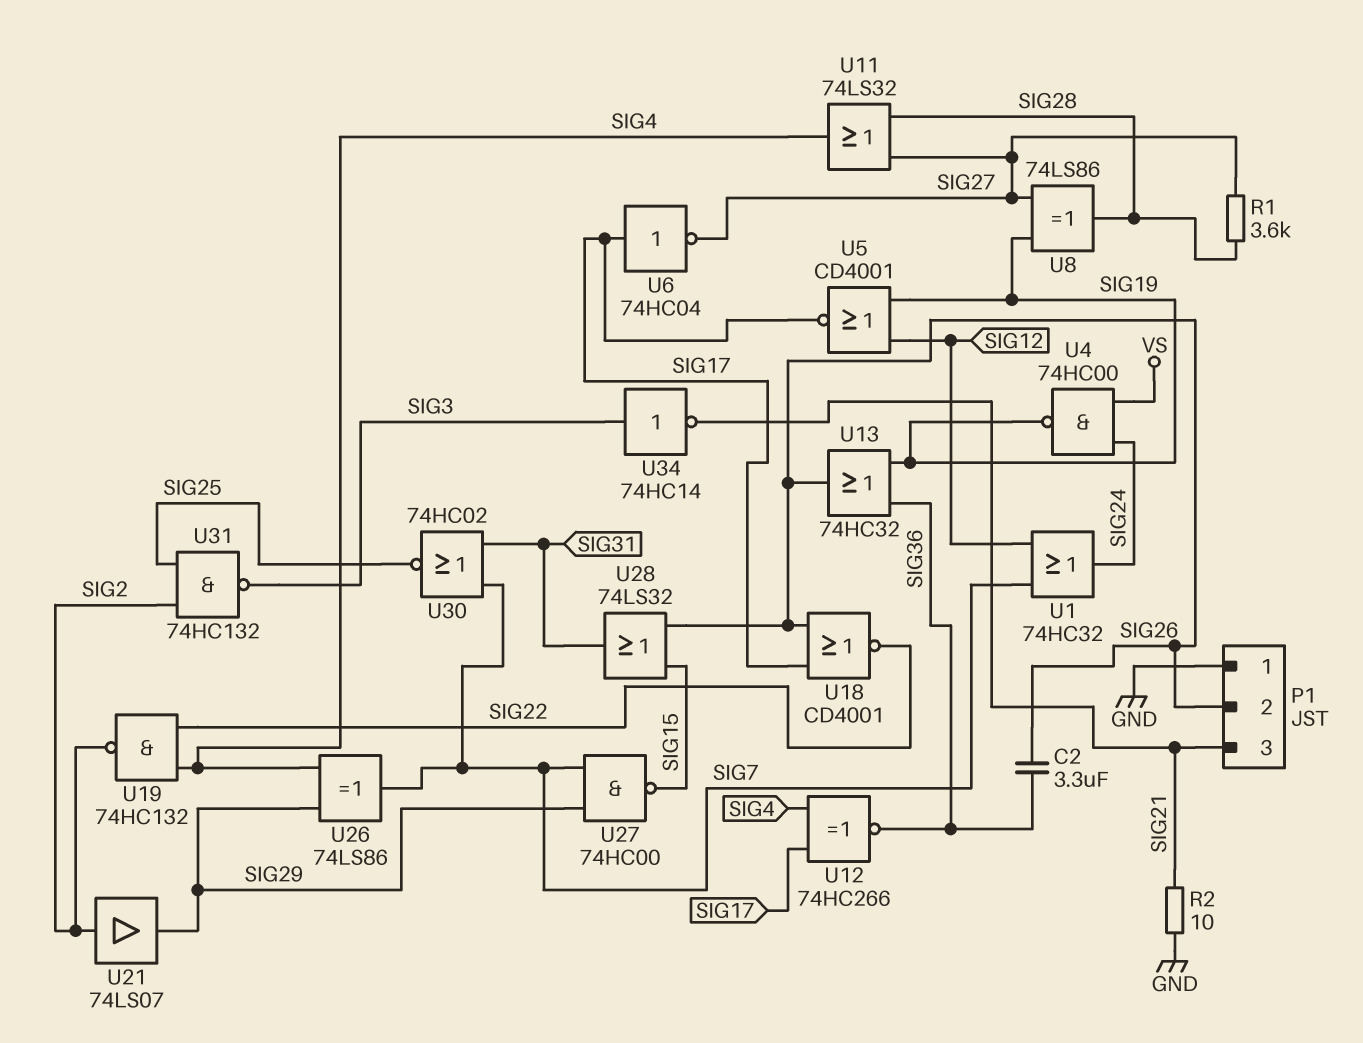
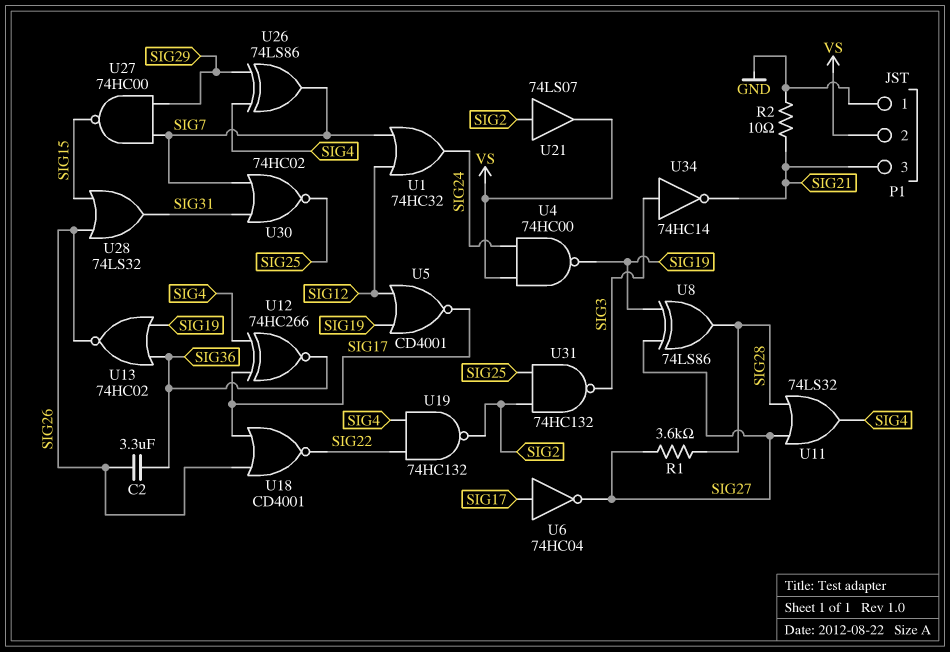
P1 pin 2: SIG26 -> VS
U13: OR 74HC32 (in SIG19, in SIG36, out SIG26) -> NOR 74HC02 (in SIG19, in SIG36, out SIG26)
U21: buffer 74LS07 (in SIG2, out SIG29) -> buffer 74LS07 (in SIG2, out VS)

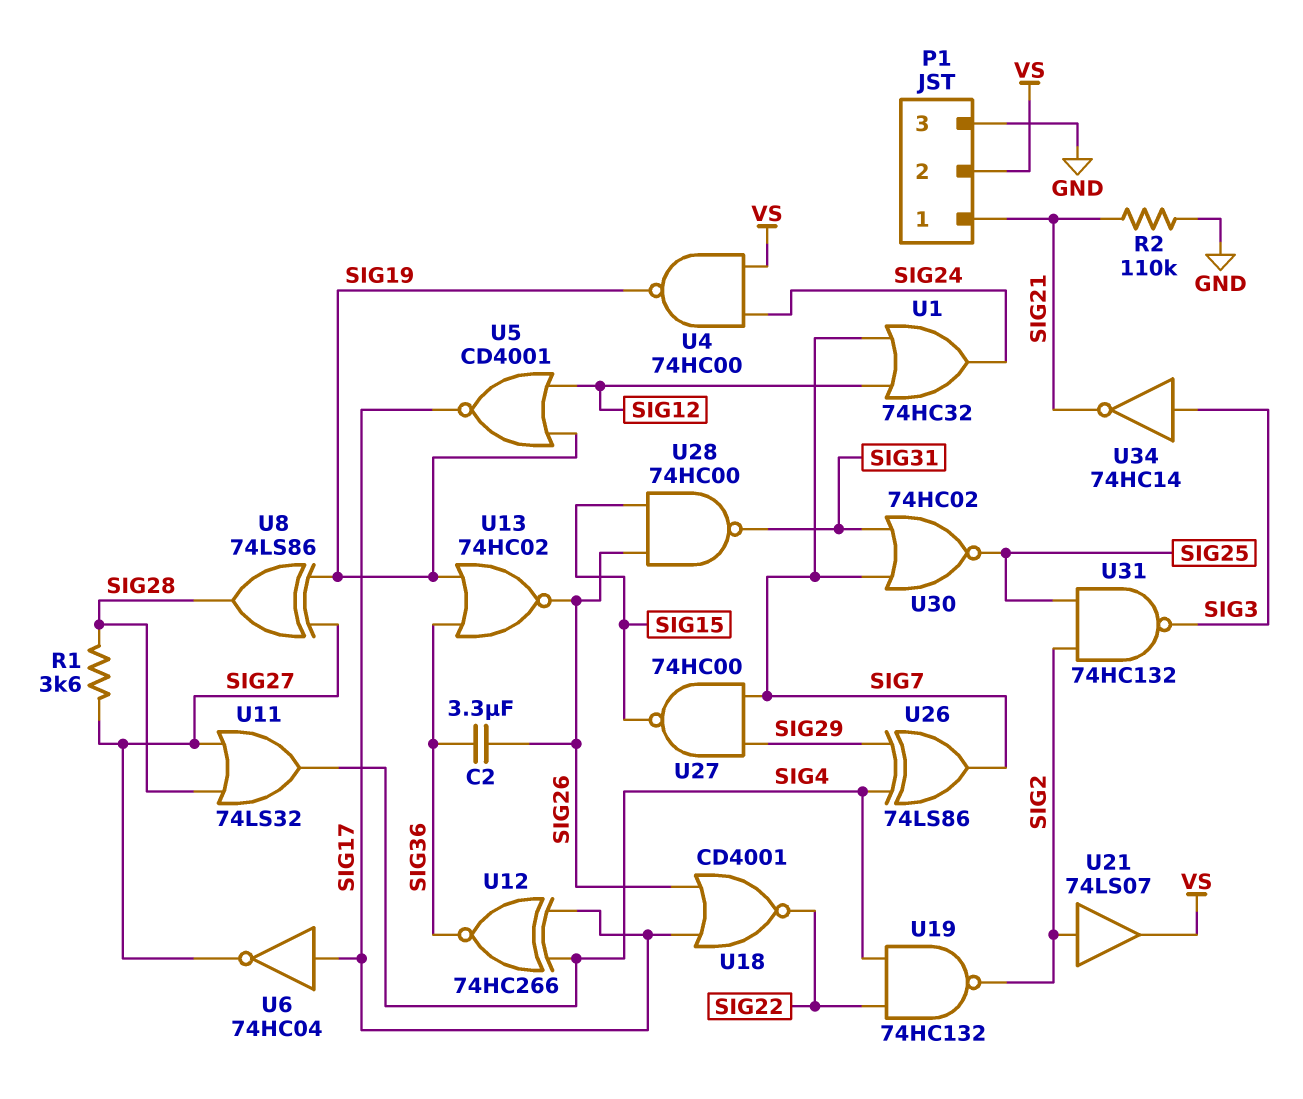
P1 pin 1: GND -> SIG21
P1 pin 3: SIG21 -> GND
R2: 10 (GND, SIG21) -> 110k (GND, SIG21)
U28: OR 74LS32 (in SIG15, in SIG26, out SIG31) -> NAND 74HC00 (in SIG15, in SIG26, out SIG31)

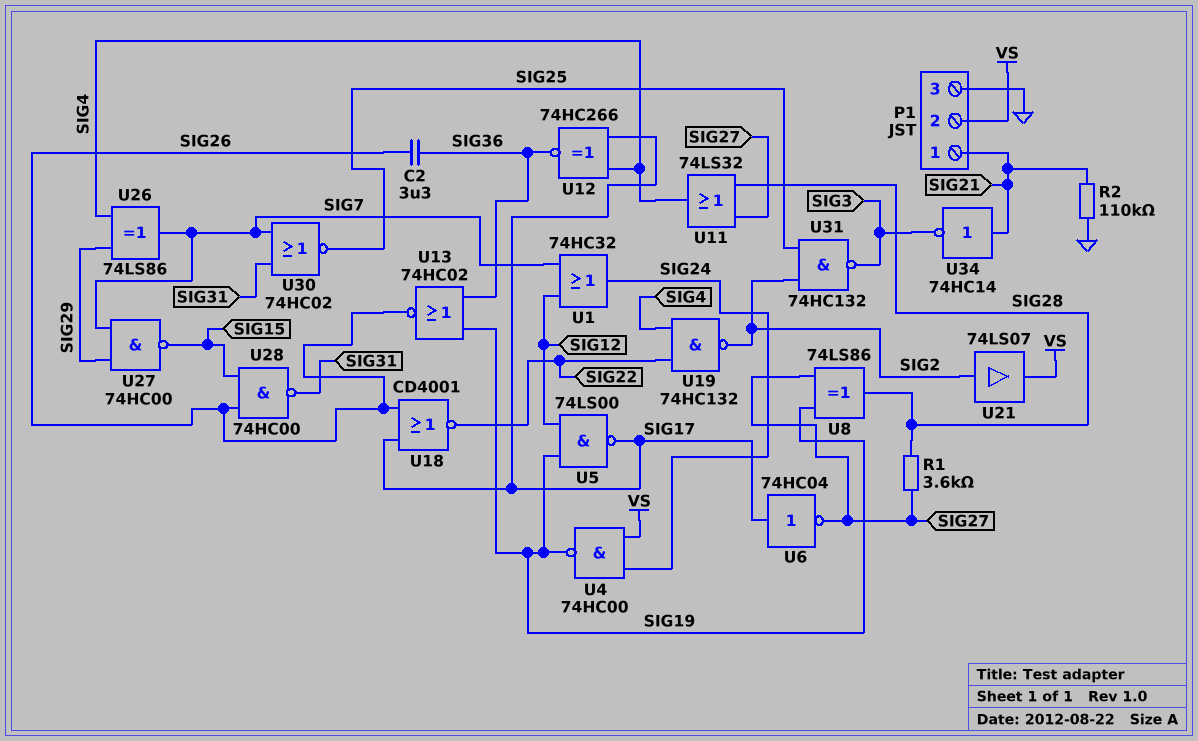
U5: NOR CD4001 (in SIG12, in SIG19, out SIG17) -> NAND 74LS00 (in SIG12, in SIG19, out SIG17)
U34: NOT 74HC14 (in SIG3, out SIG21) -> NOT 74HC14 (in SIG21, out SIG3)

